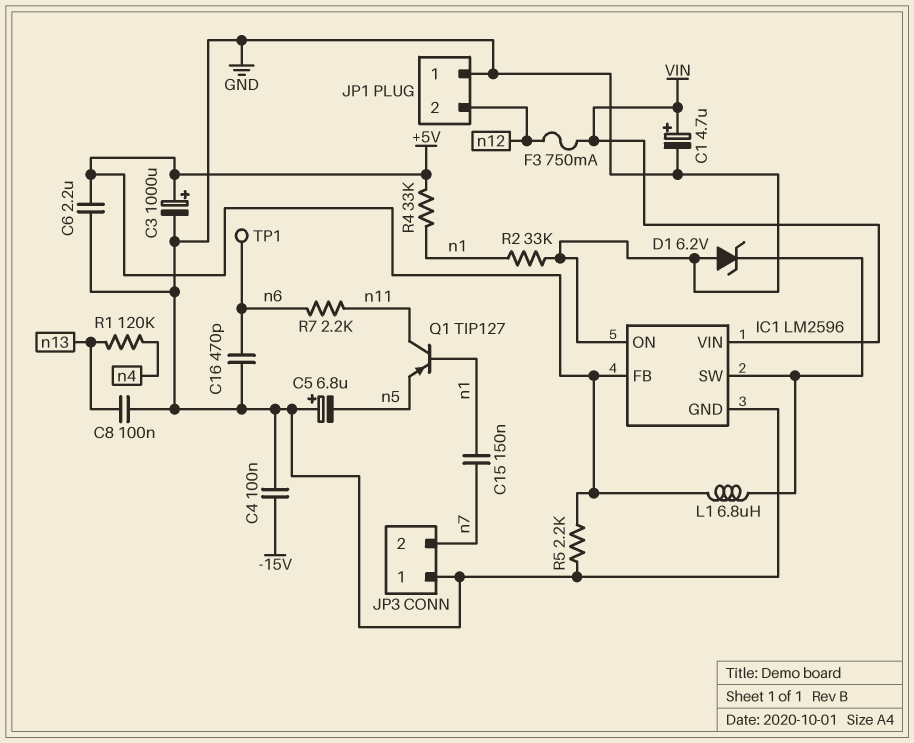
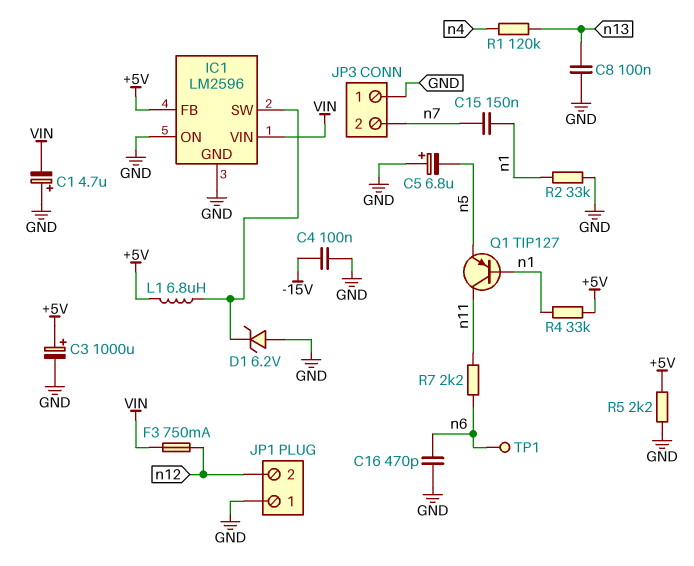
C1: 4.7uF (plus VIN, minus GND) -> 4.7uF (plus GND, minus VIN)
C6: 2.2uF (+5V, GND) -> none

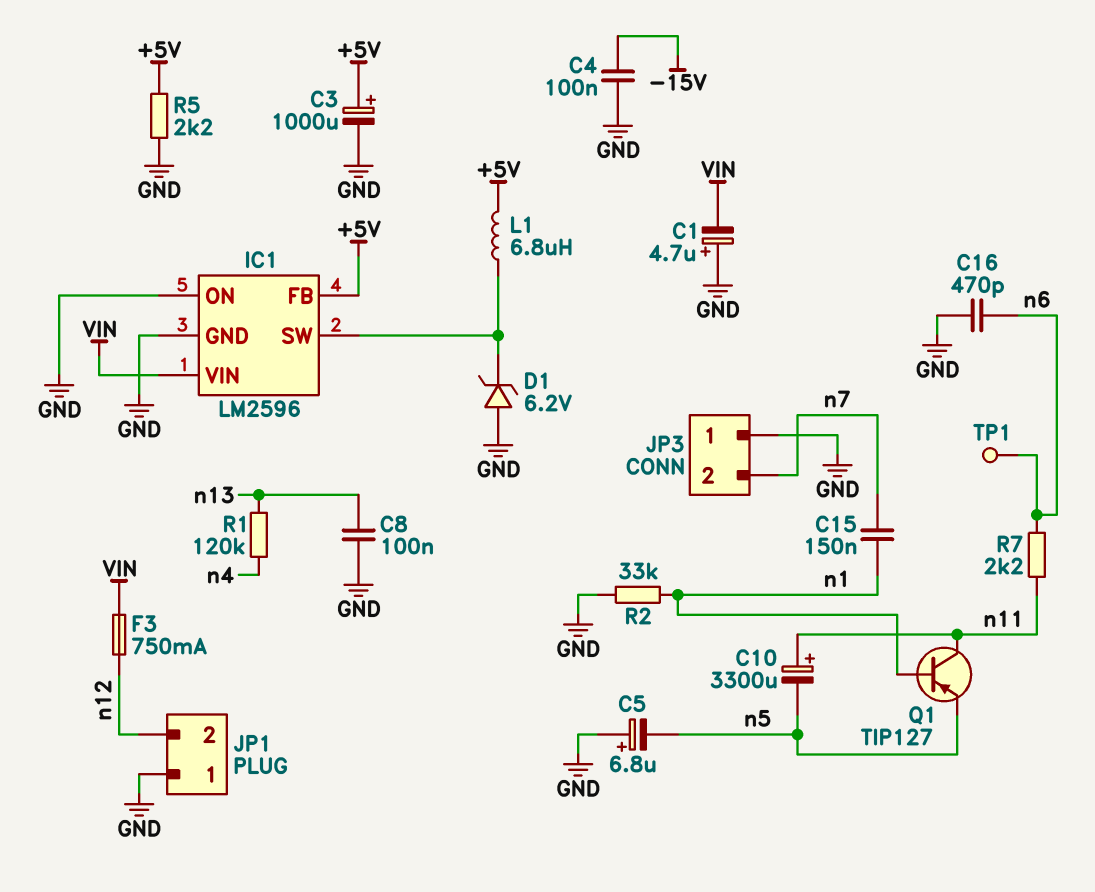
C10: none -> 3300uF (plus n11, minus n5)
R4: 33k (+5V, n1) -> none

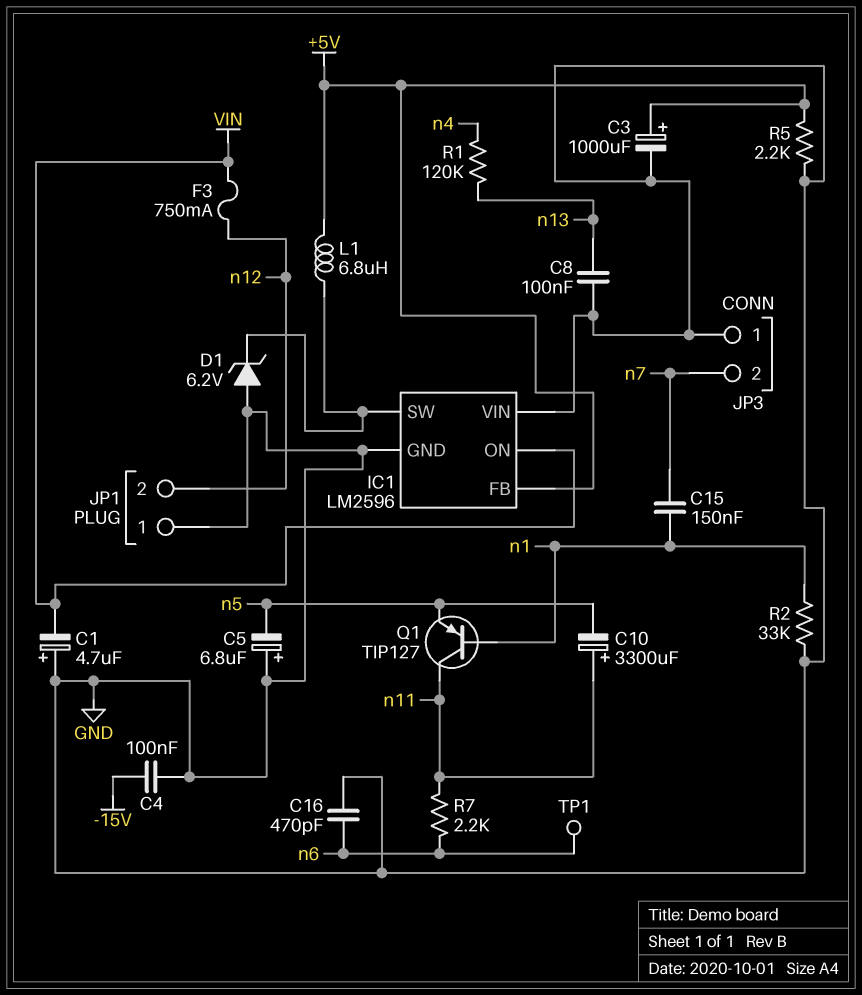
IC1 pin ON: GND -> VIN
IC1 pin VIN: VIN -> GND

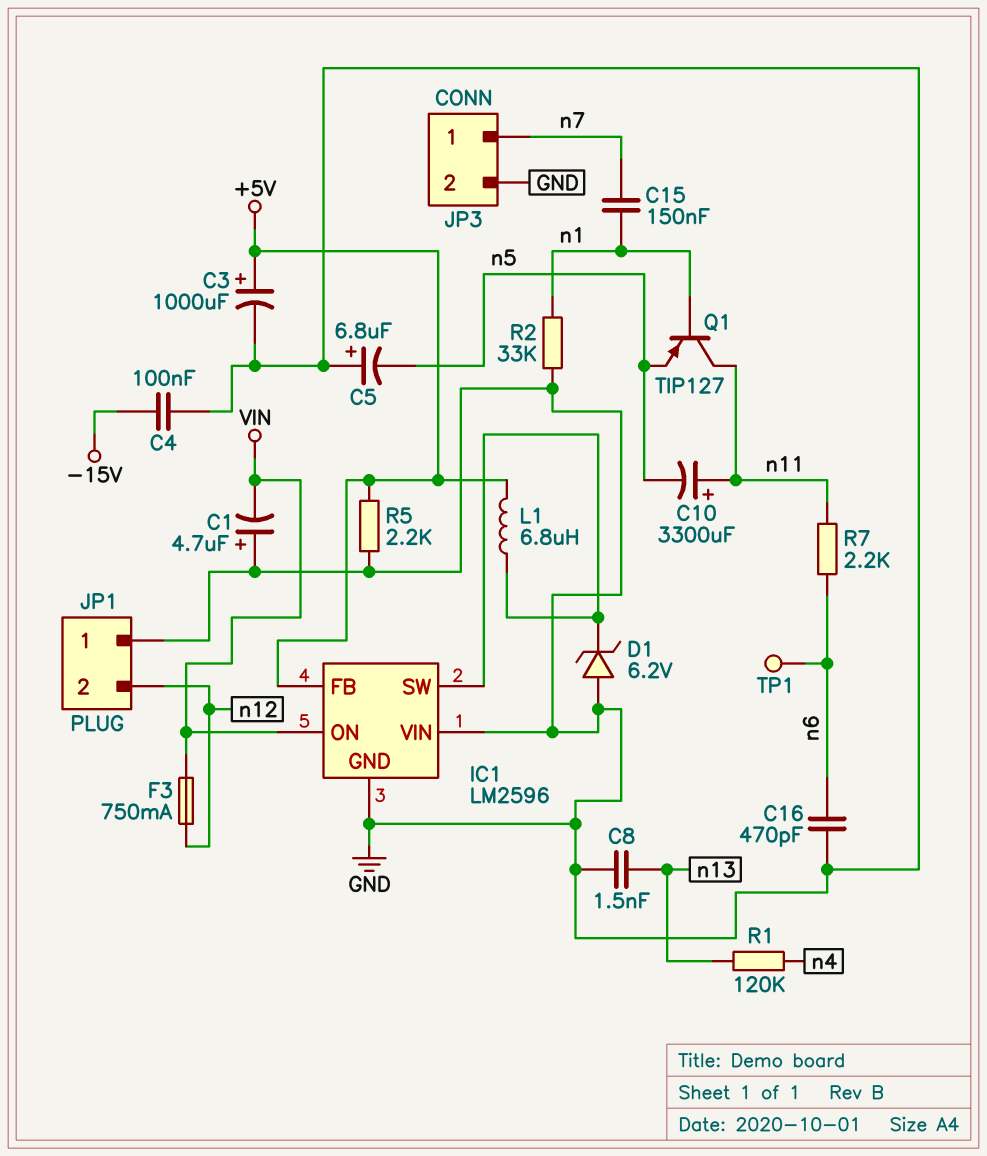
C8: 100nF (GND, n13) -> 1.5nF (GND, n13)
JP3 pin 1: GND -> n7
JP3 pin 2: n7 -> GND

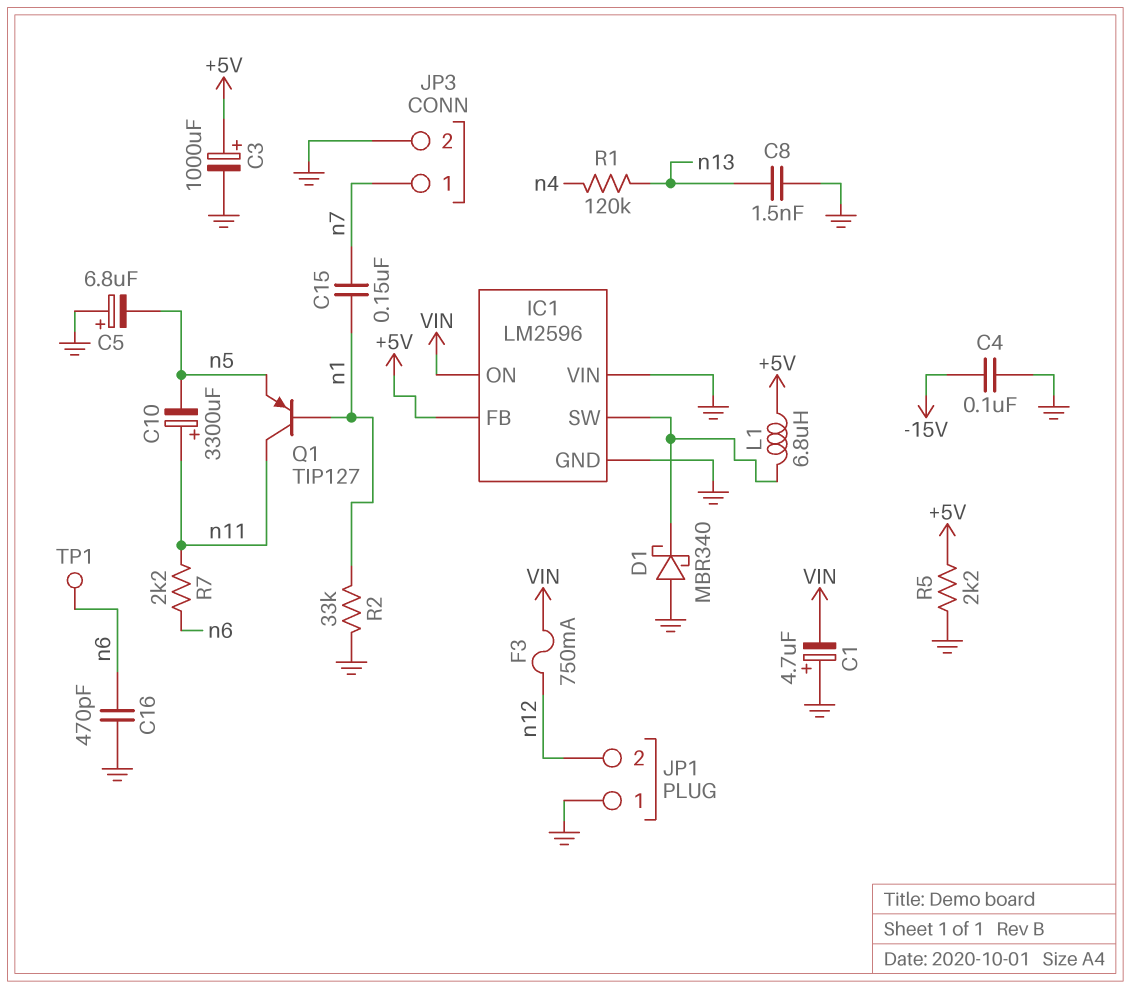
D1: zener 6.2V (A GND, K IC1/SW) -> schottky MBR340 (A GND, K IC1/SW)

